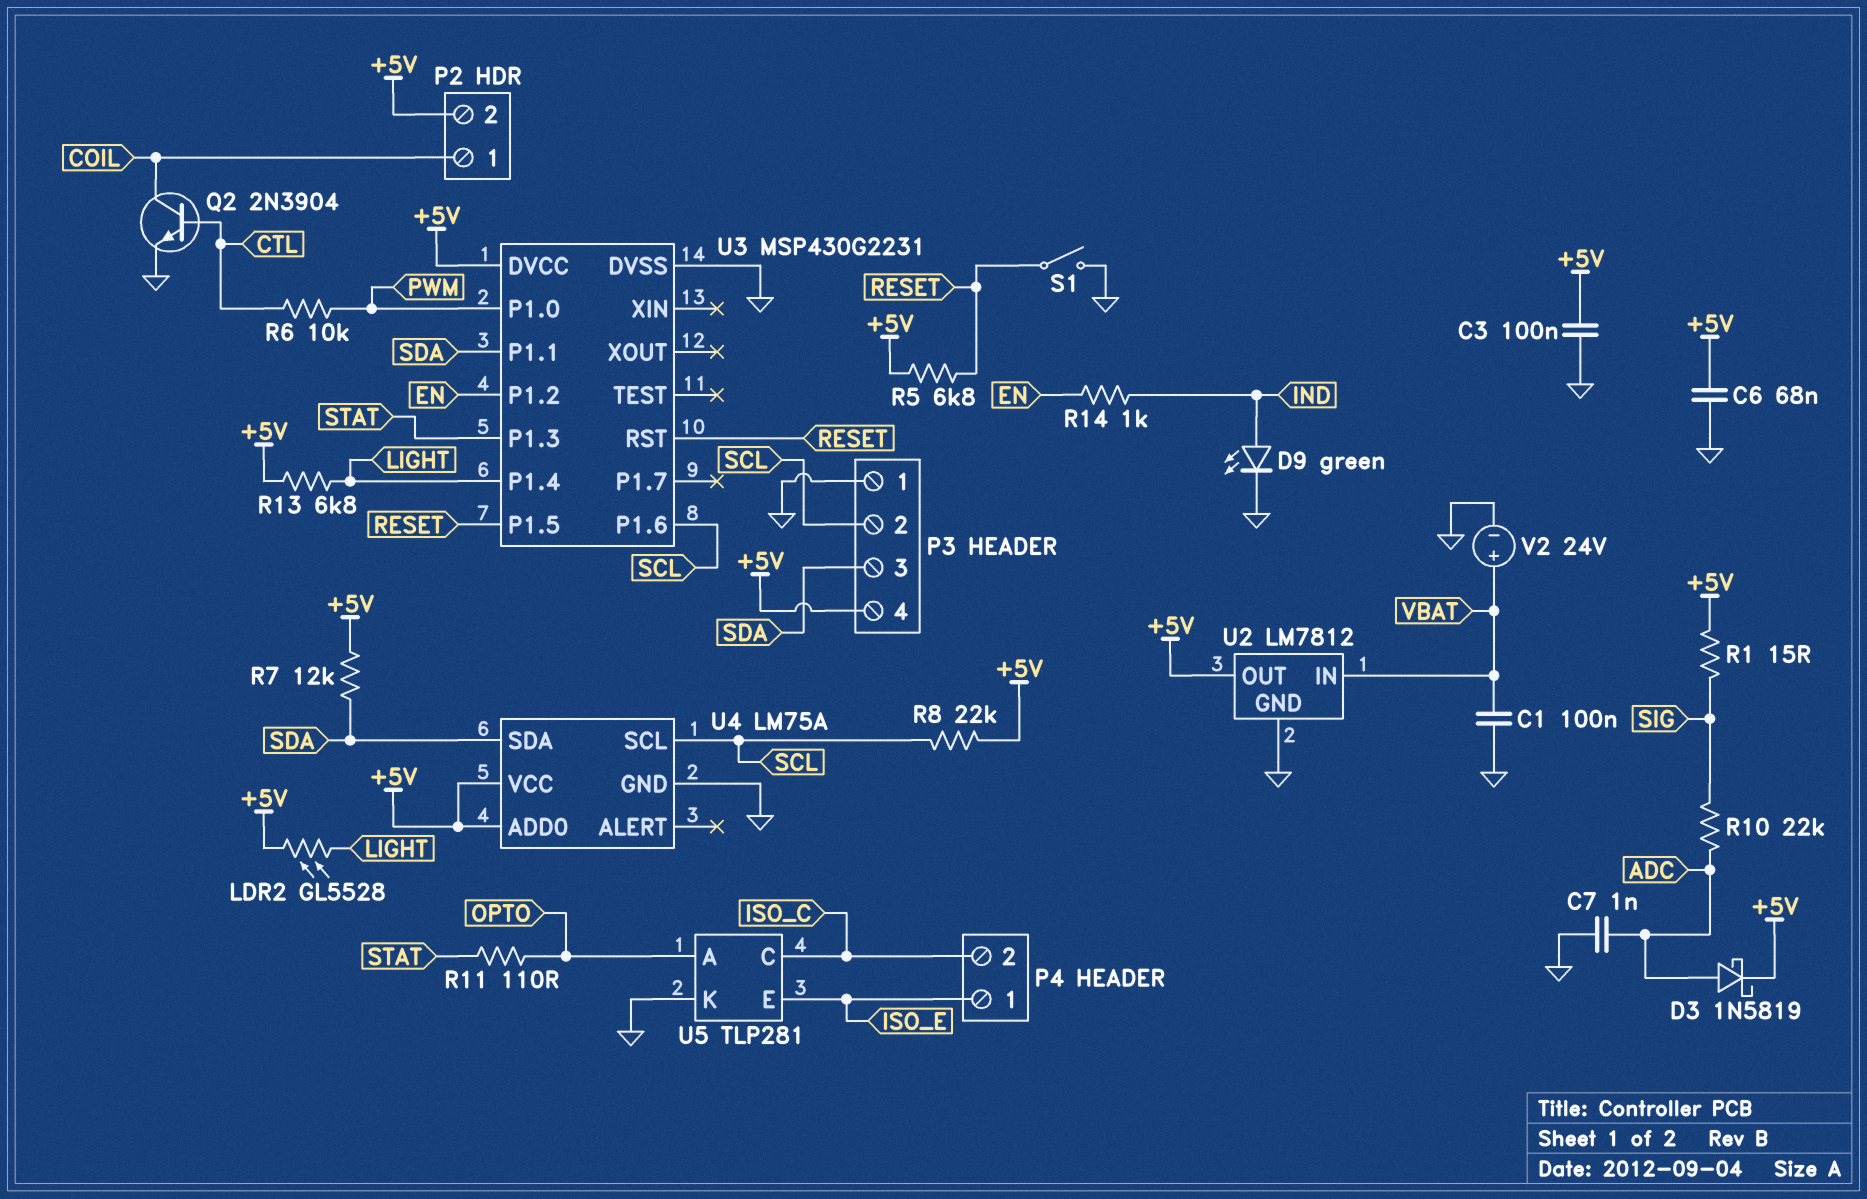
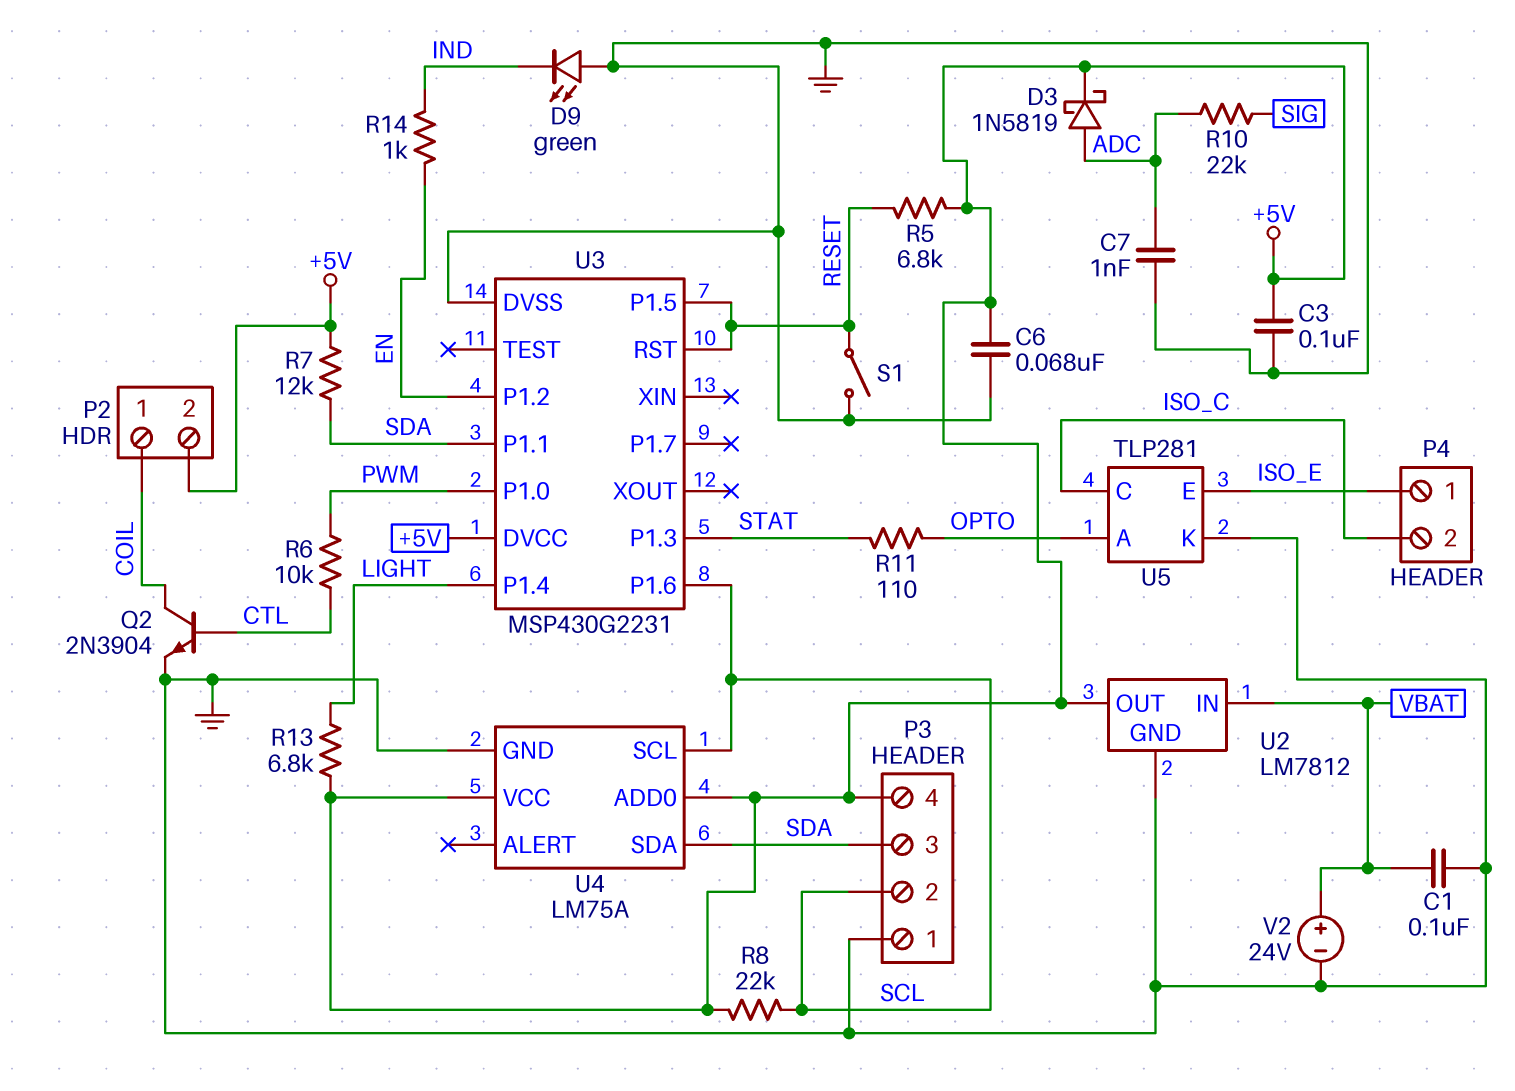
D9: LED green (A IND, K GND) -> LED green (A GND, K IND)
LDR2: GL5528 (+5V, LIGHT) -> none
R1: 15 (+5V, SIG) -> none

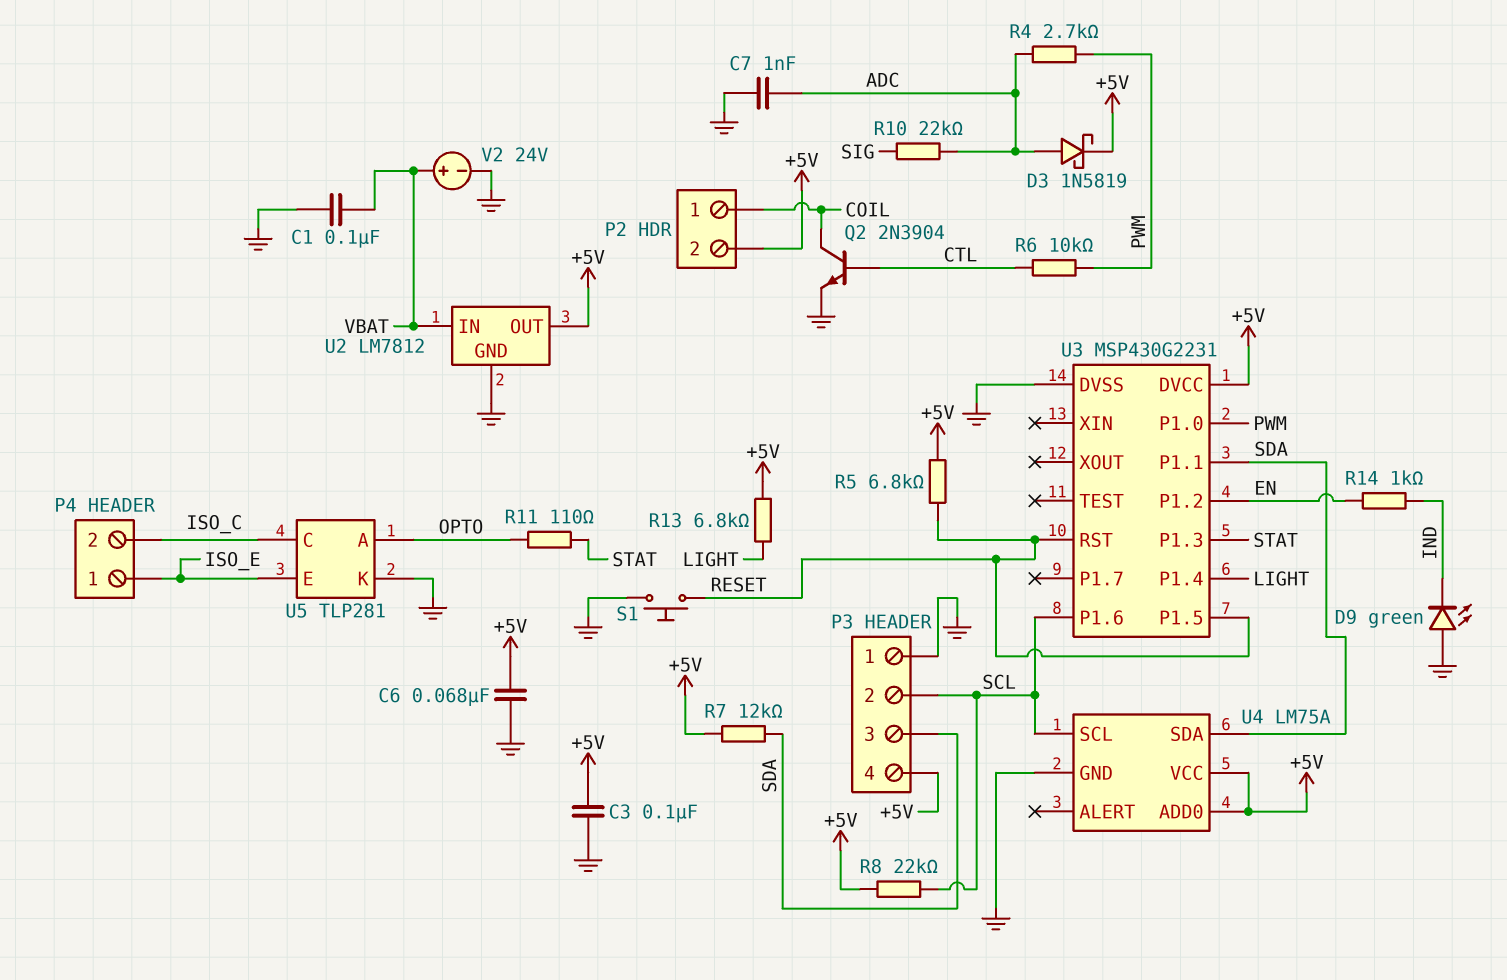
R4: none -> 2.7k (ADC, PWM)
S1: switch (GND, RESET) -> button (GND, RESET)

